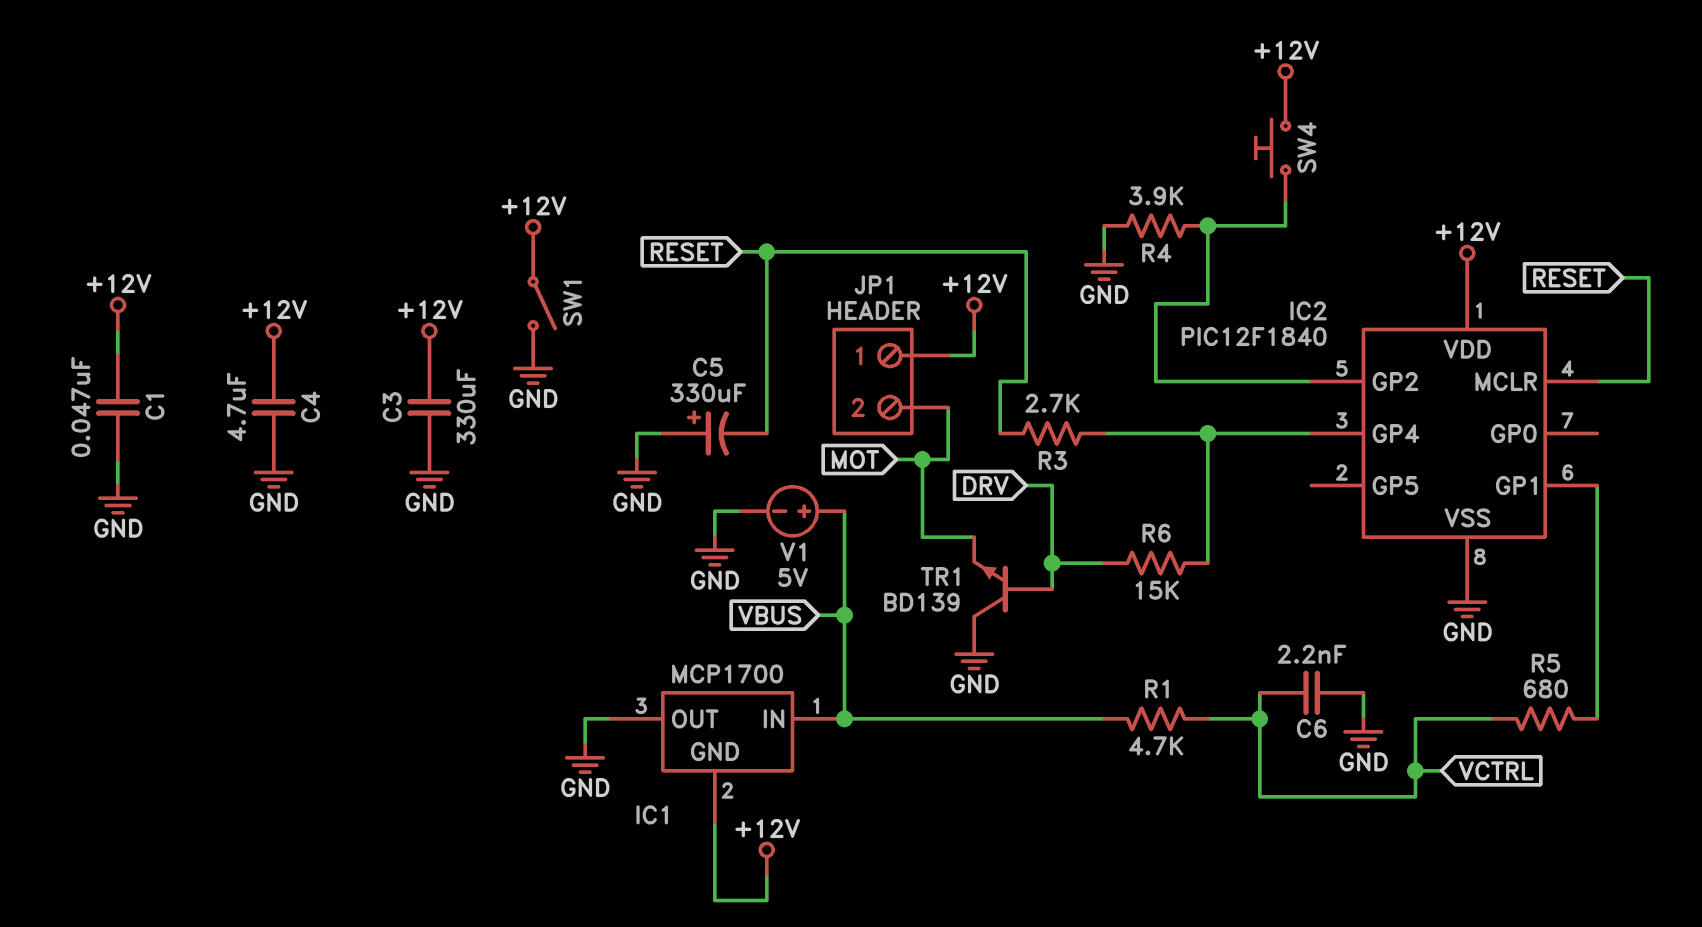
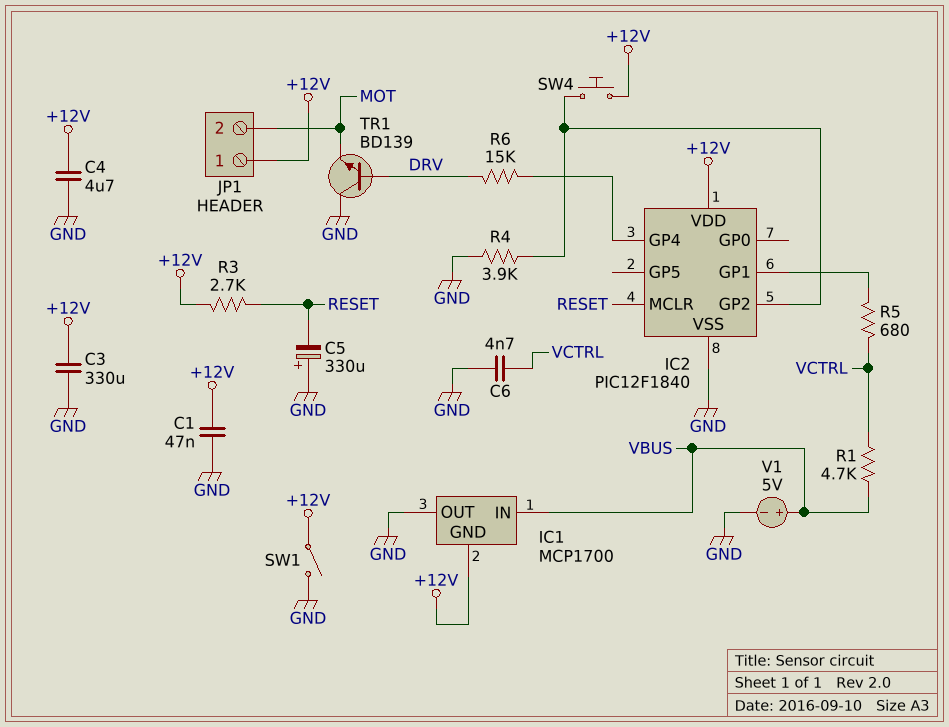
C6: 2.2nF (GND, VCTRL) -> 4.7nF (GND, VCTRL)
R3: 2.7k (IC2/GP4, RESET) -> 2.7k (+12V, RESET)

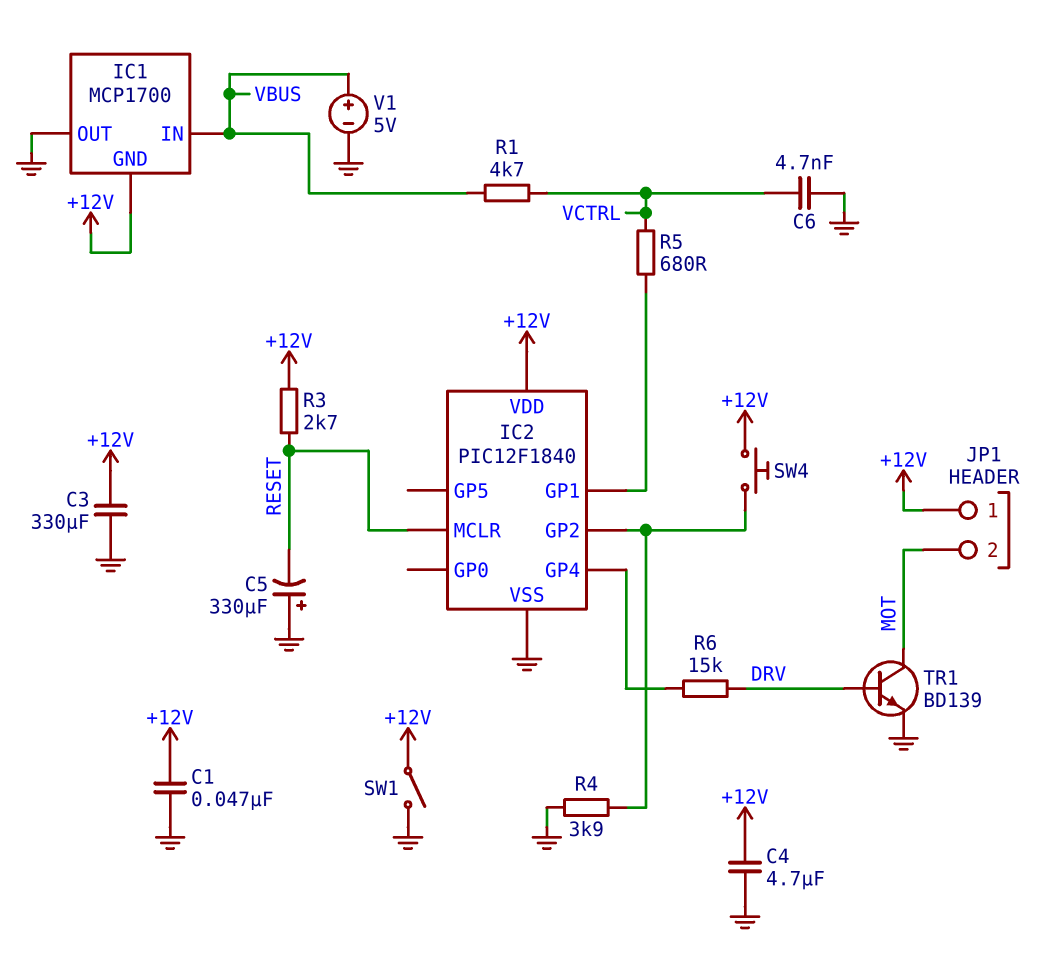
TR1: NPN BD139 (B DRV, C GND, E MOT) -> NPN BD139 (B DRV, C MOT, E GND)

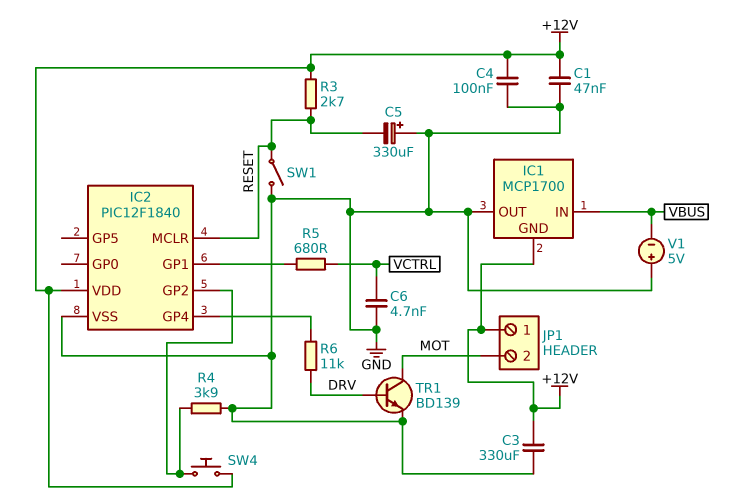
C4: 4.7uF (+12V, GND) -> 100nF (+12V, GND)
R1: 4.7k (VBUS, VCTRL) -> none
R6: 15k (DRV, IC2/GP4) -> 11k (DRV, IC2/GP4)
SW1: switch (+12V, GND) -> switch (GND, RESET)
V1: 5V (plus VBUS, minus GND) -> 5V (plus GND, minus VBUS)

